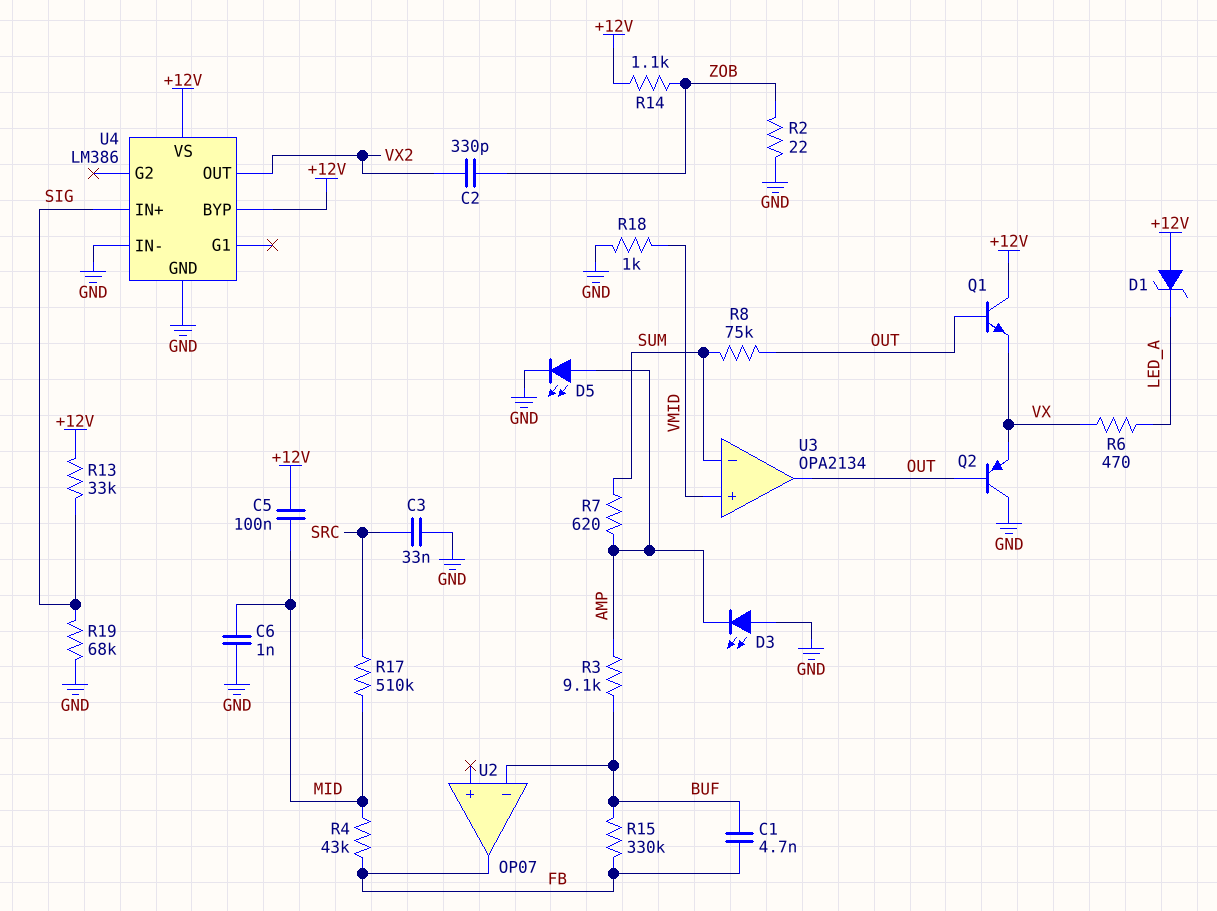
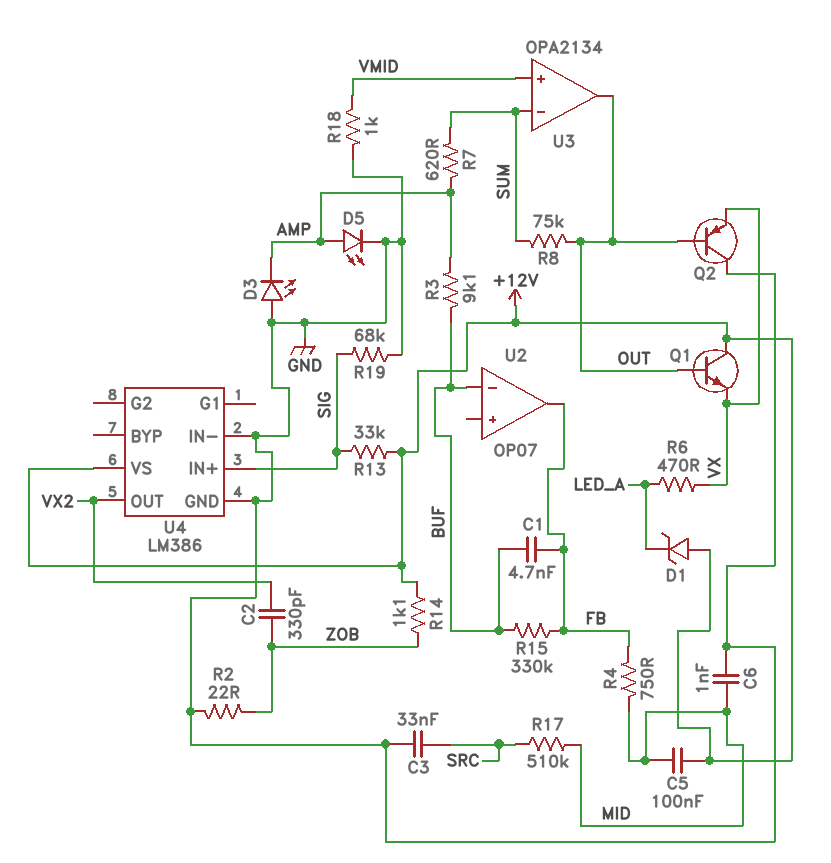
R4: 43k (FB, MID) -> 750 (FB, MID)
U4 pin BYP: +12V -> none

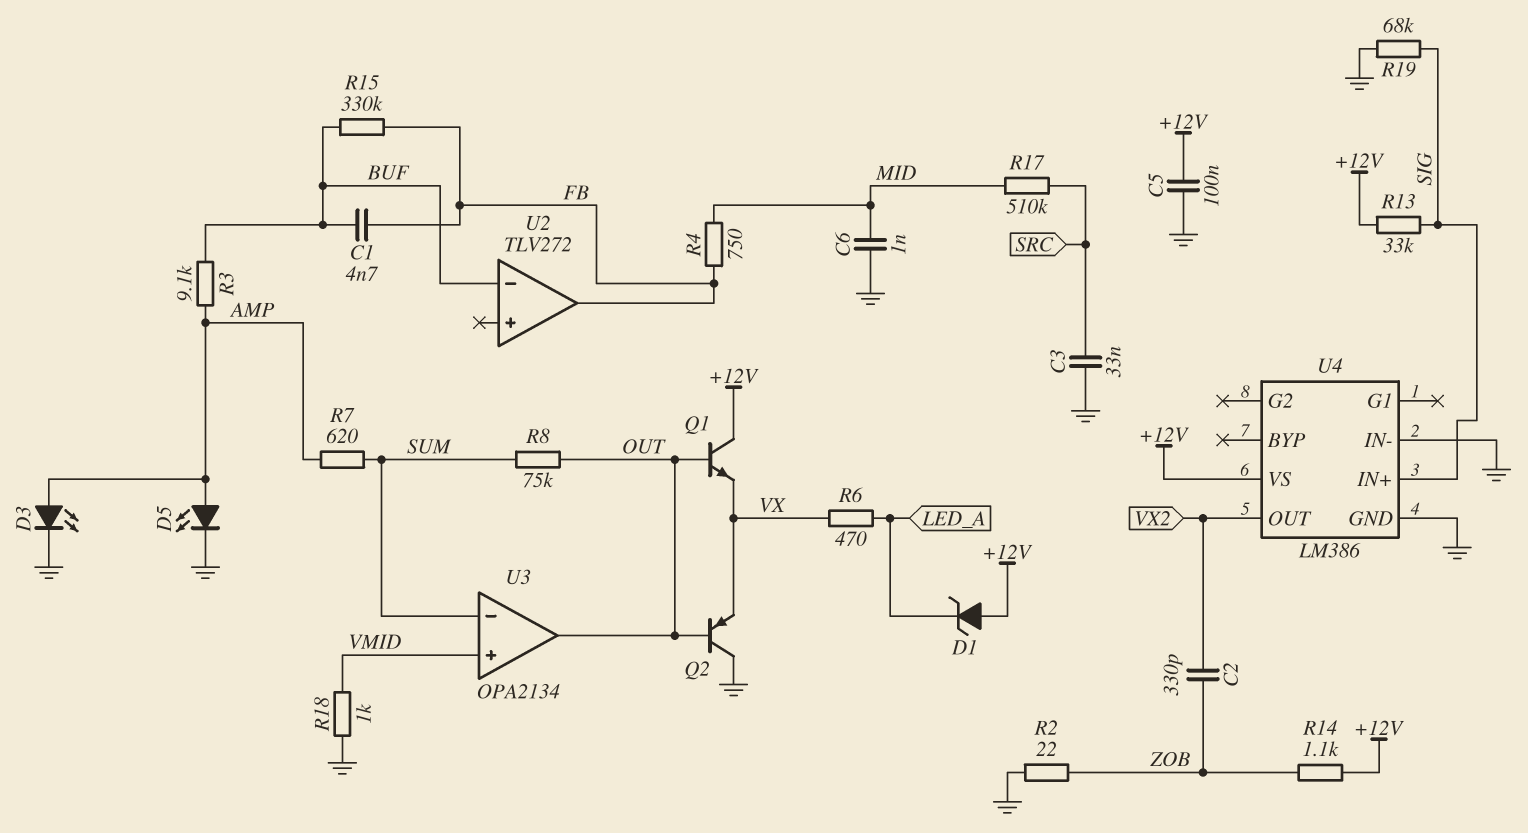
C5: 100nF (+12V, MID) -> 100nF (+12V, GND)
D3: LED (A GND, K AMP) -> LED (A AMP, K GND)
U2: OP07 -> TLV272

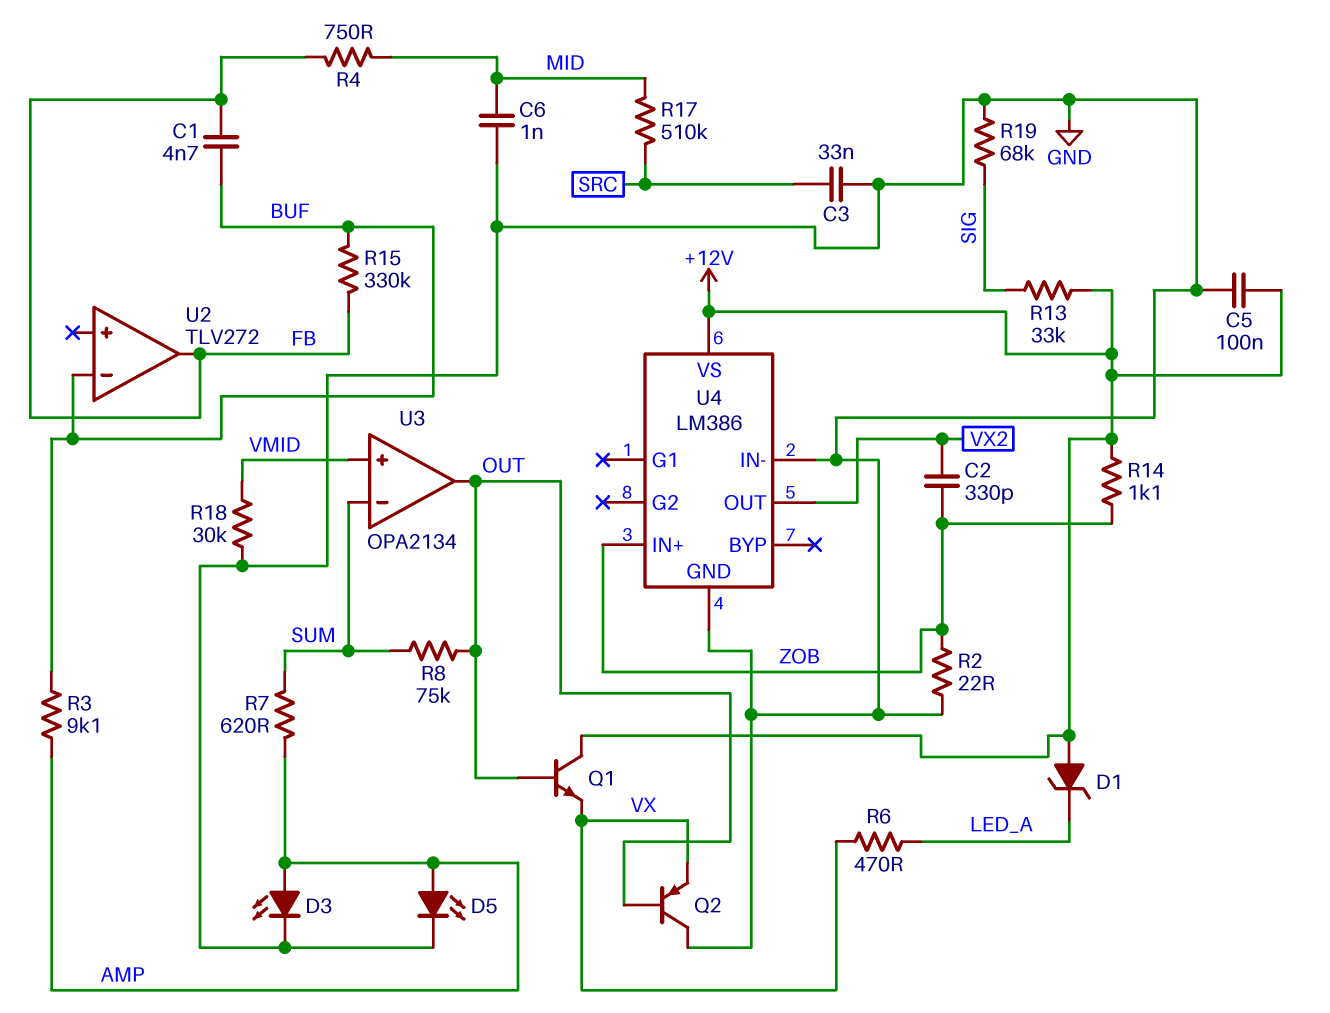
R18: 1k (GND, VMID) -> 30k (GND, VMID)
U4 pin IN+: SIG -> ZOB

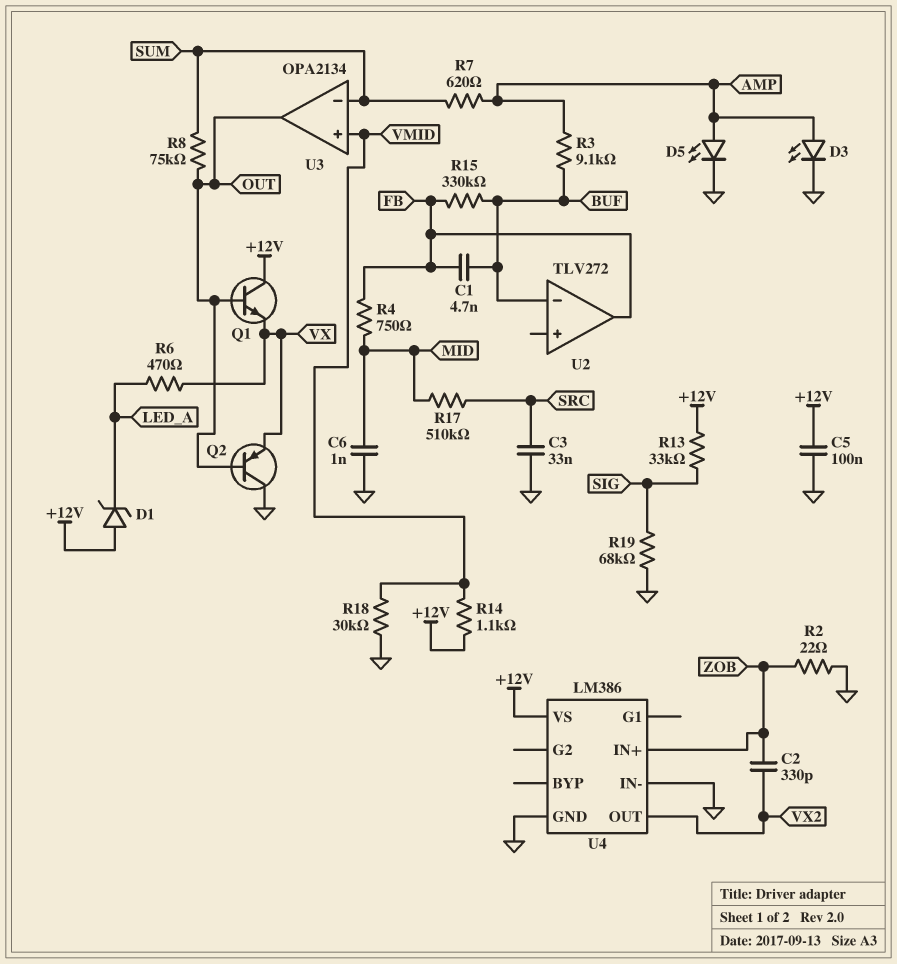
R14: 1.1k (+12V, ZOB) -> 1.1k (+12V, VMID)

